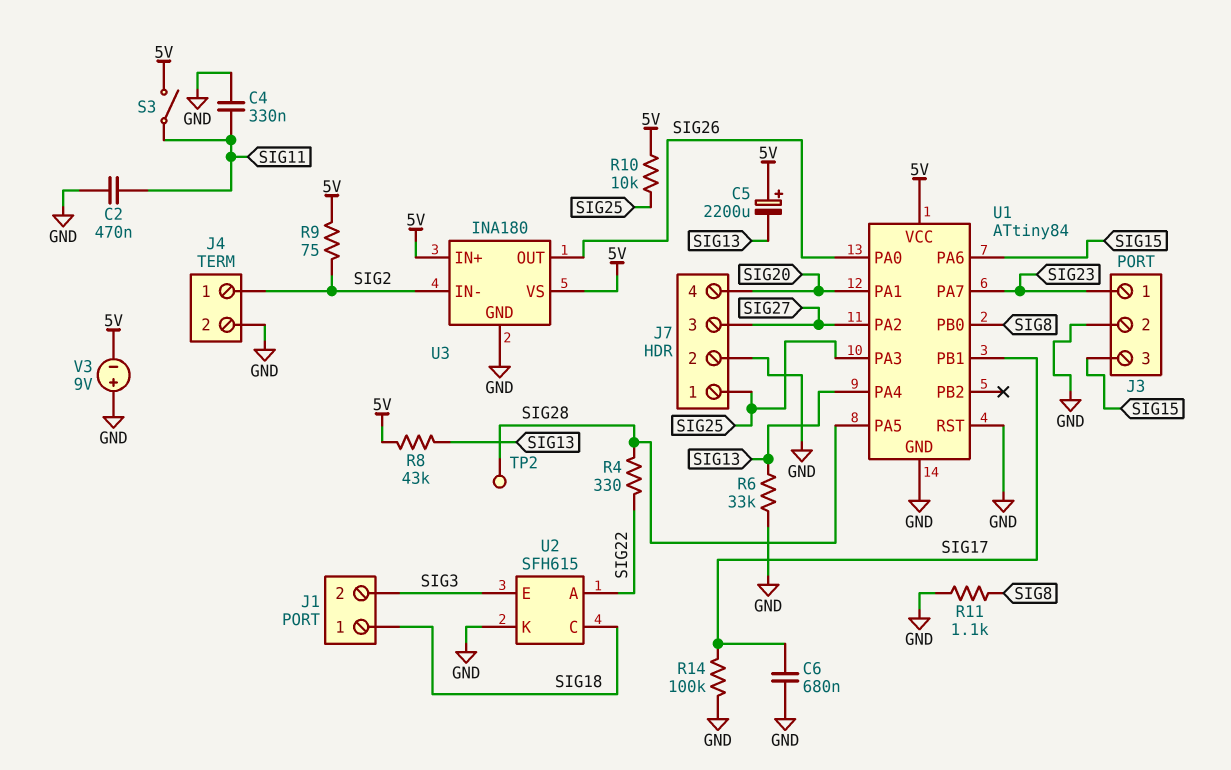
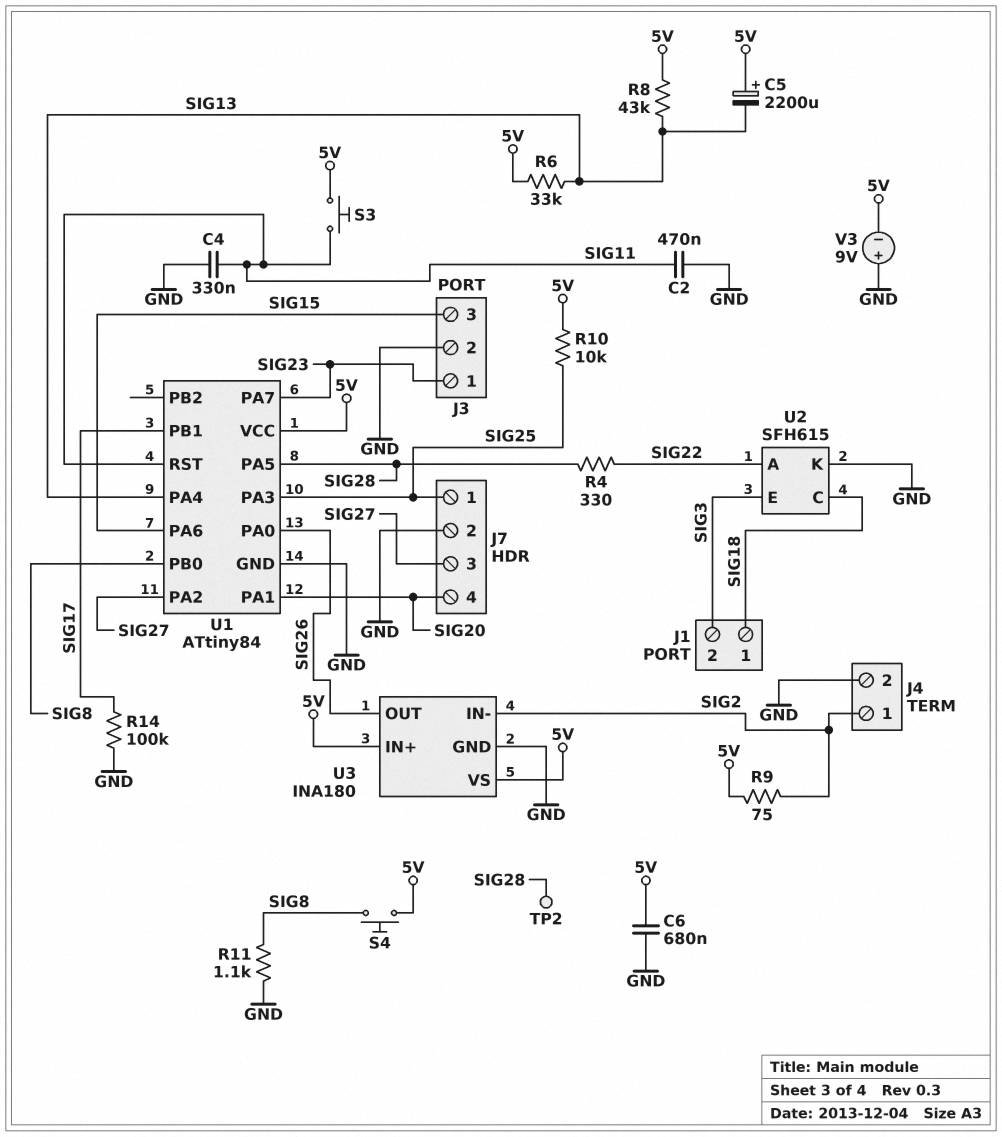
C6: 680nF (GND, SIG17) -> 680nF (5V, GND)
R6: 33k (GND, SIG13) -> 33k (5V, SIG13)
S3: switch (5V, SIG11) -> button (5V, SIG11)
S4: none -> button (5V, SIG8)
U1 pin RST: GND -> SIG11

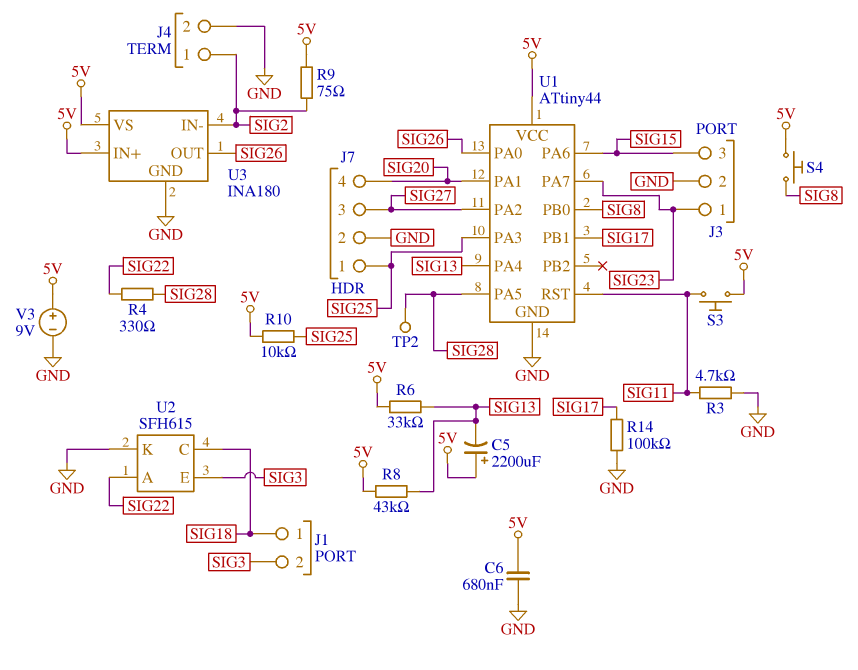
C2: 470nF (GND, SIG11) -> none
C4: 330nF (GND, SIG11) -> none
R3: none -> 4.7k (GND, SIG11)
R11: 1.1k (GND, SIG8) -> none
U1: ATtiny84 -> ATtiny44
V3: 9V (plus GND, minus 5V) -> 9V (plus 5V, minus GND)

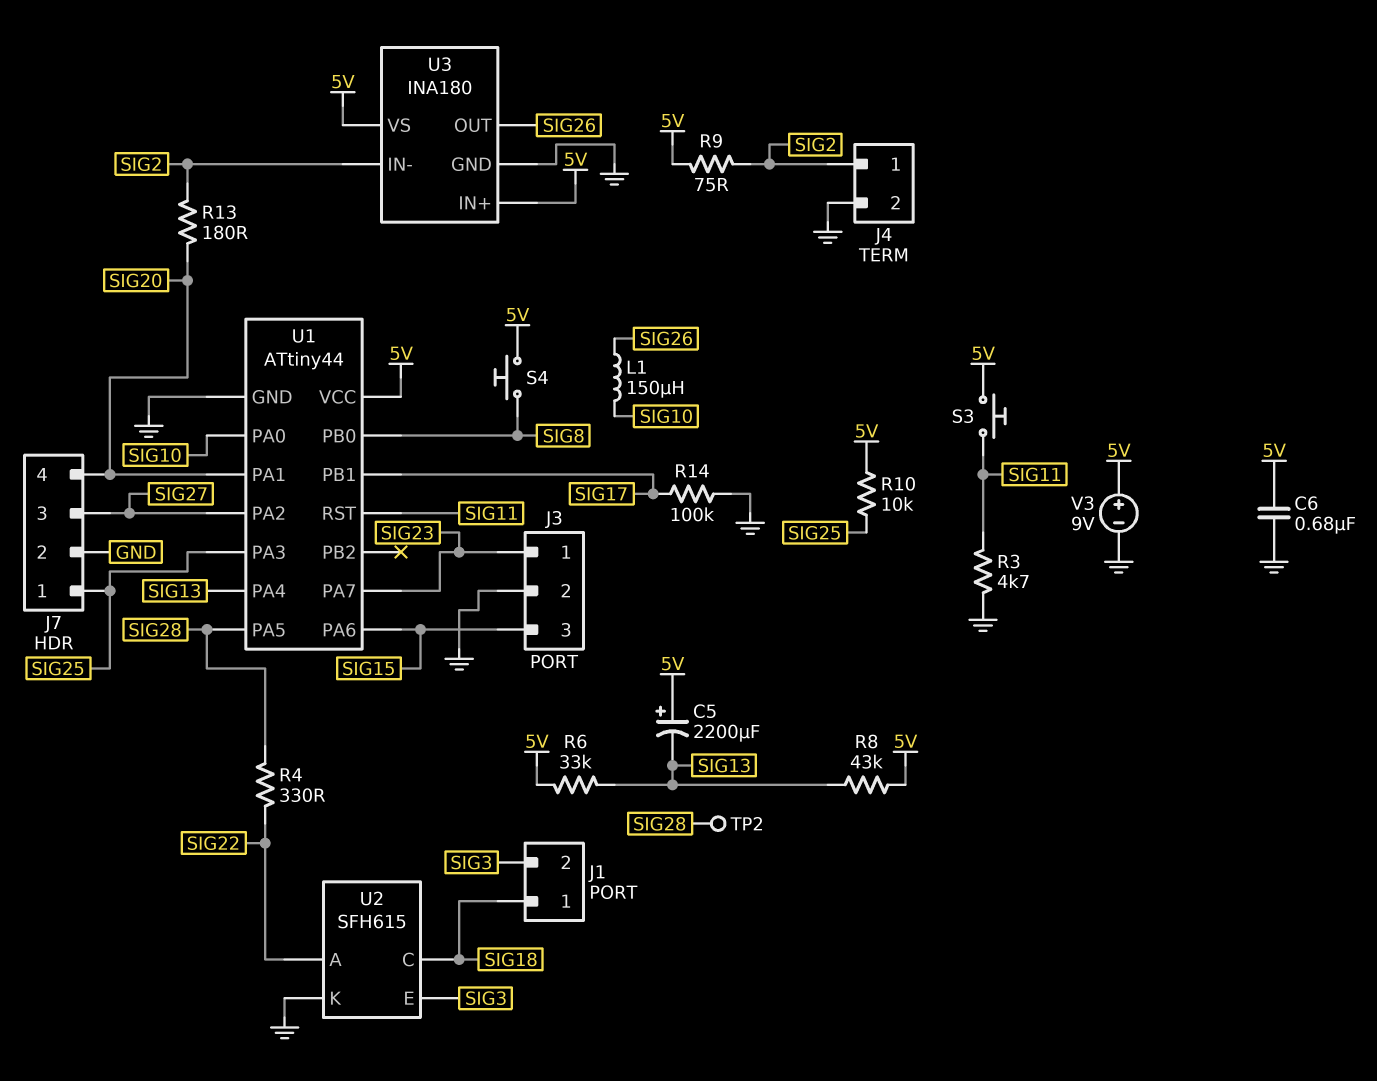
L1: none -> 150uH (SIG10, SIG26)
R13: none -> 180 (SIG2, SIG20)
U1 pin PA0: SIG26 -> SIG10

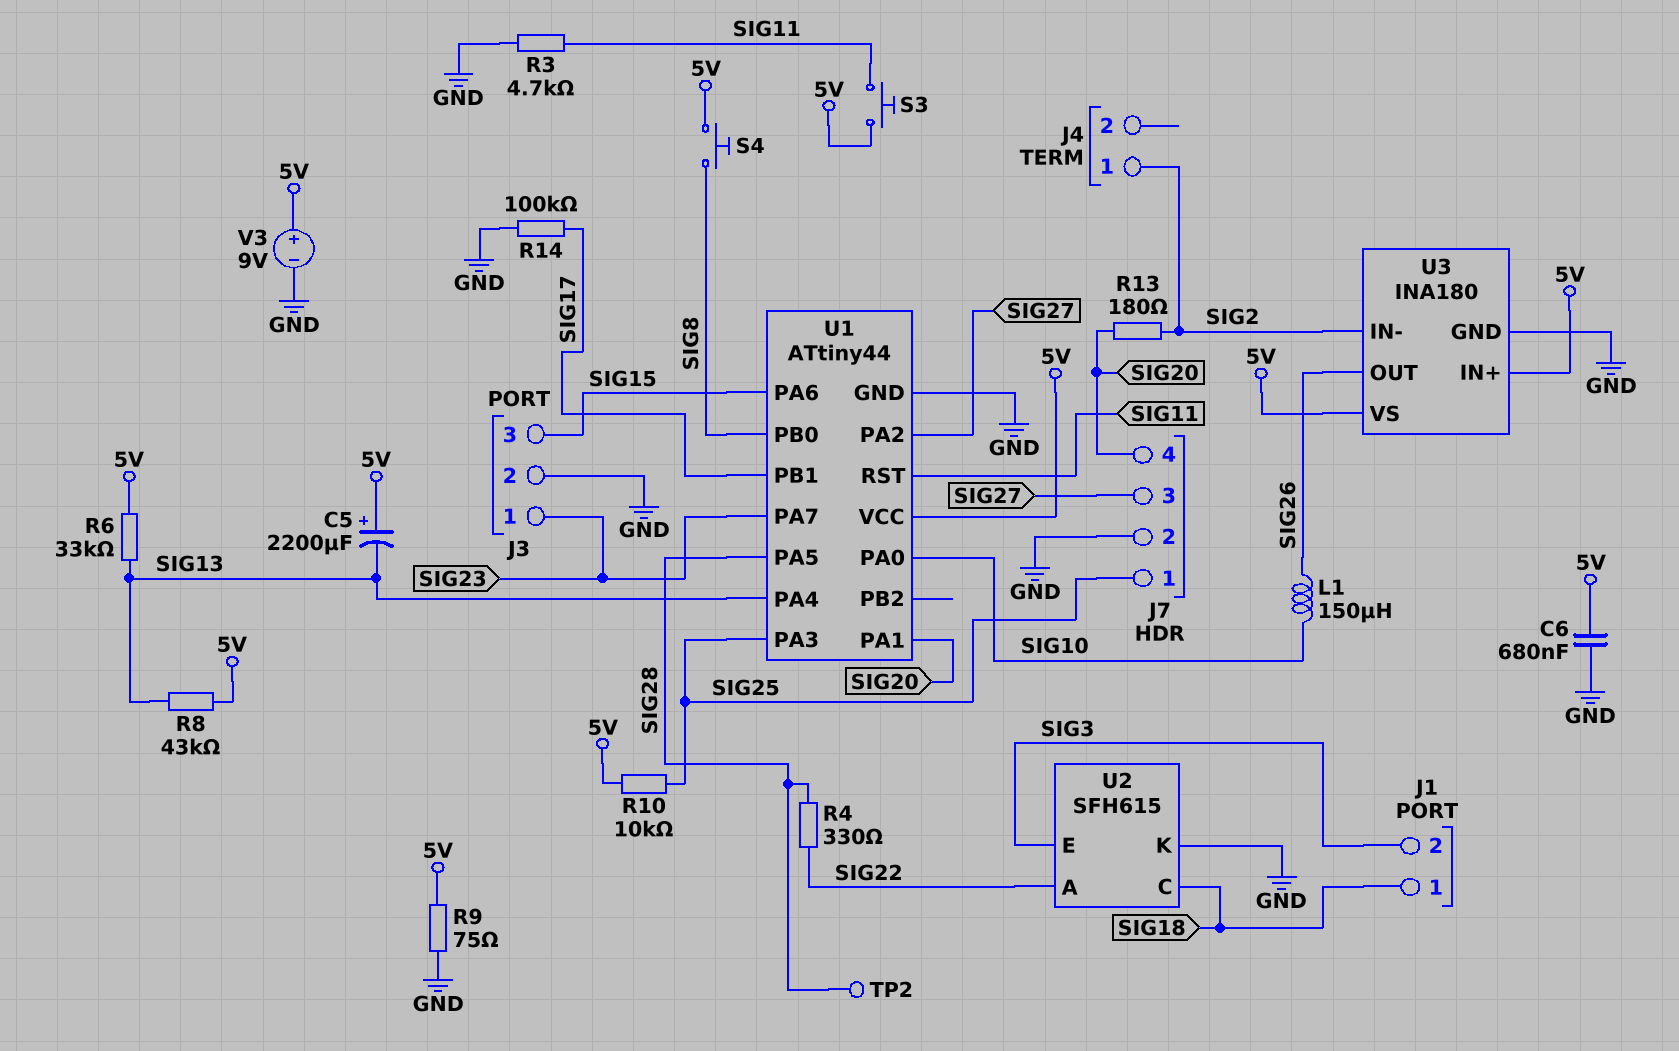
J4 pin 2: GND -> none
R9: 75 (5V, SIG2) -> 75 (5V, GND)

